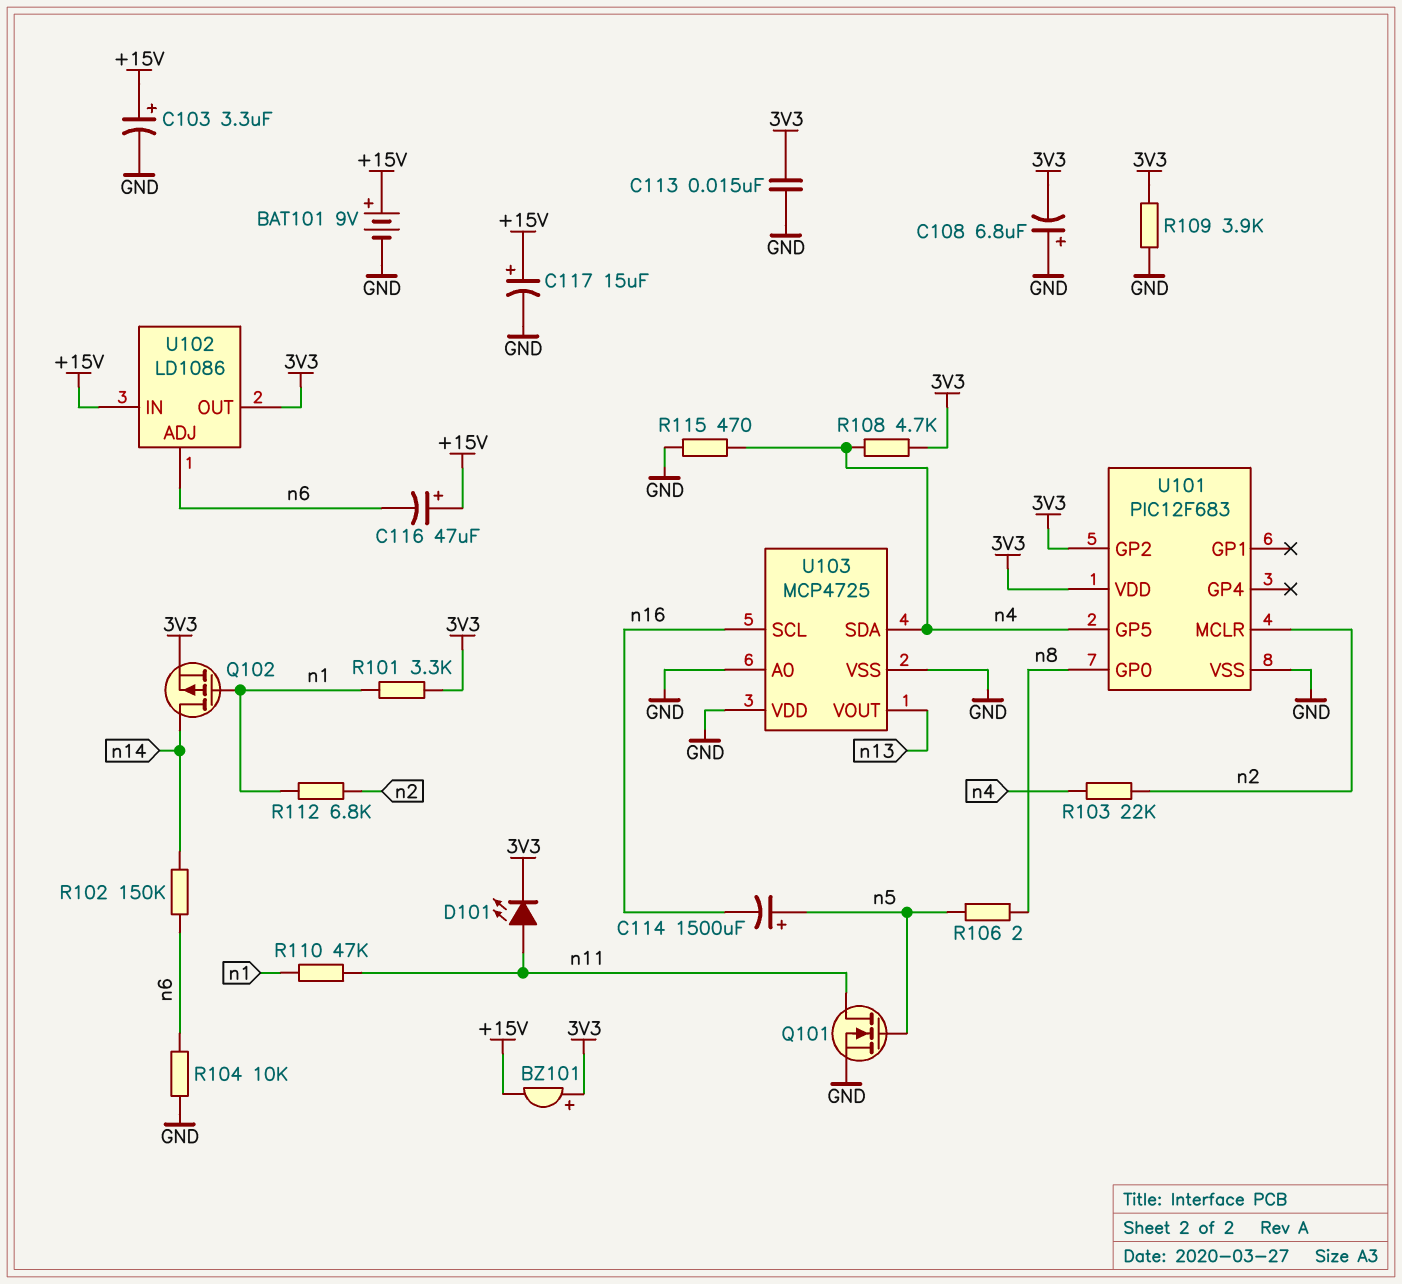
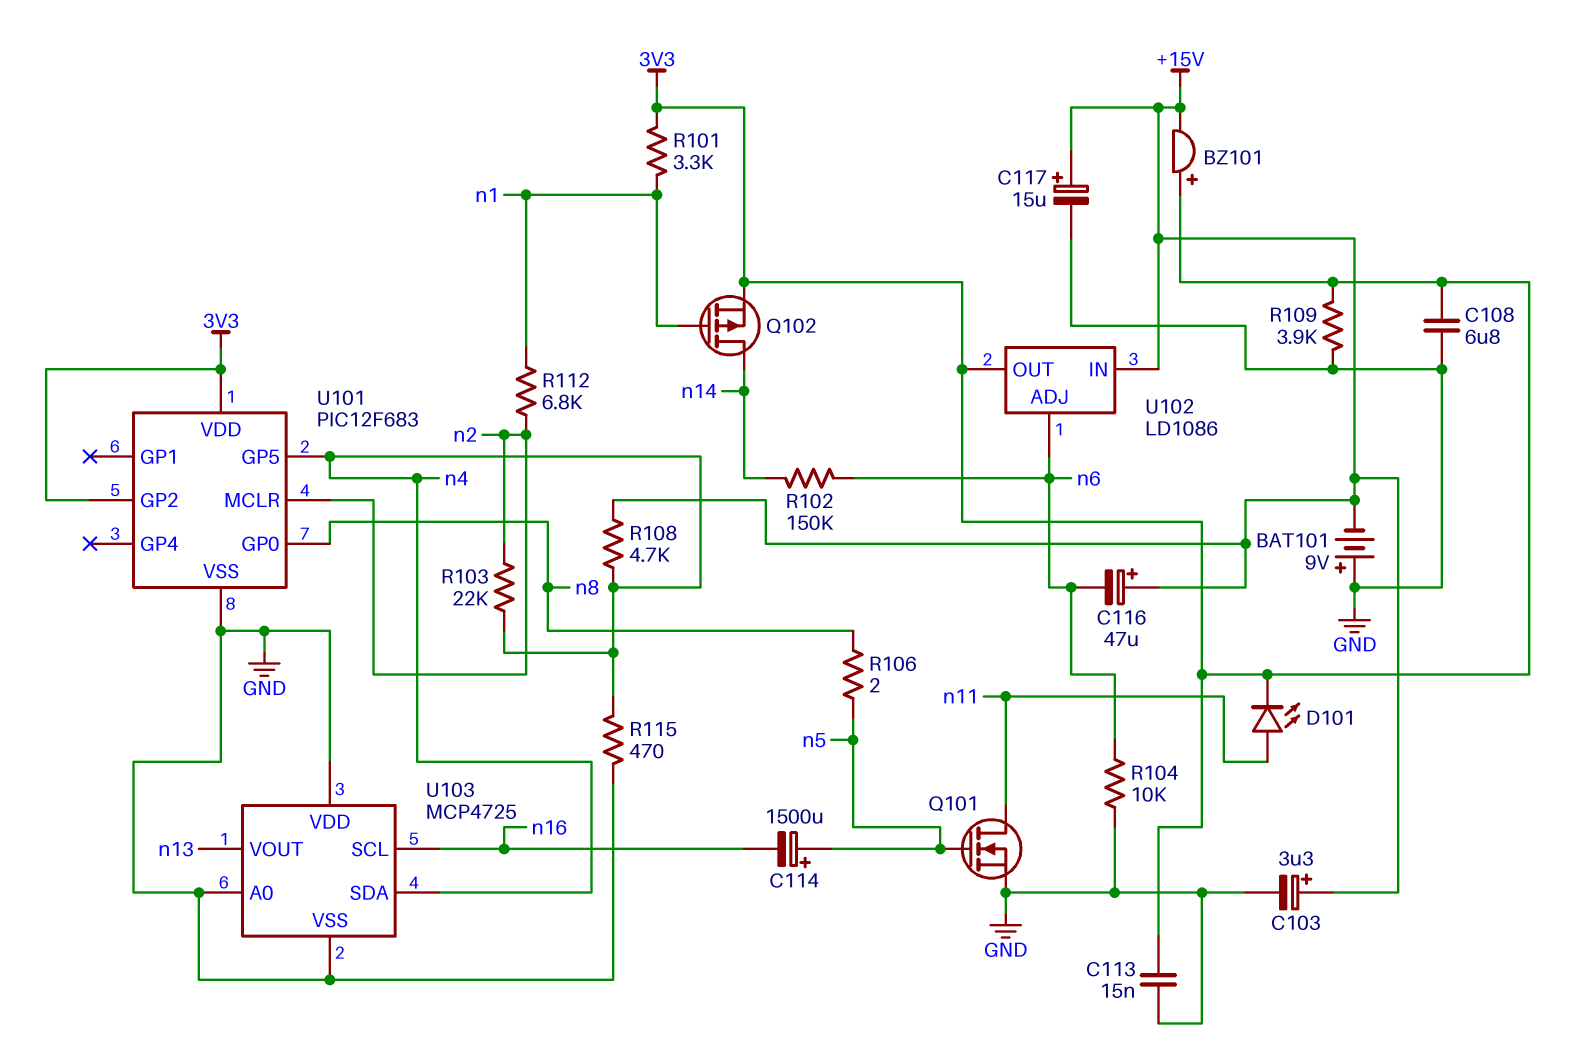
BAT101: 9V (plus +15V, minus GND) -> 9V (plus GND, minus +15V)
C108: 6.8uF (plus GND, minus 3V3) -> 6.8uF (3V3, GND)
R108: 4.7k (3V3, n4) -> 4.7k (+15V, n4)
R110: 47k (n1, n11) -> none

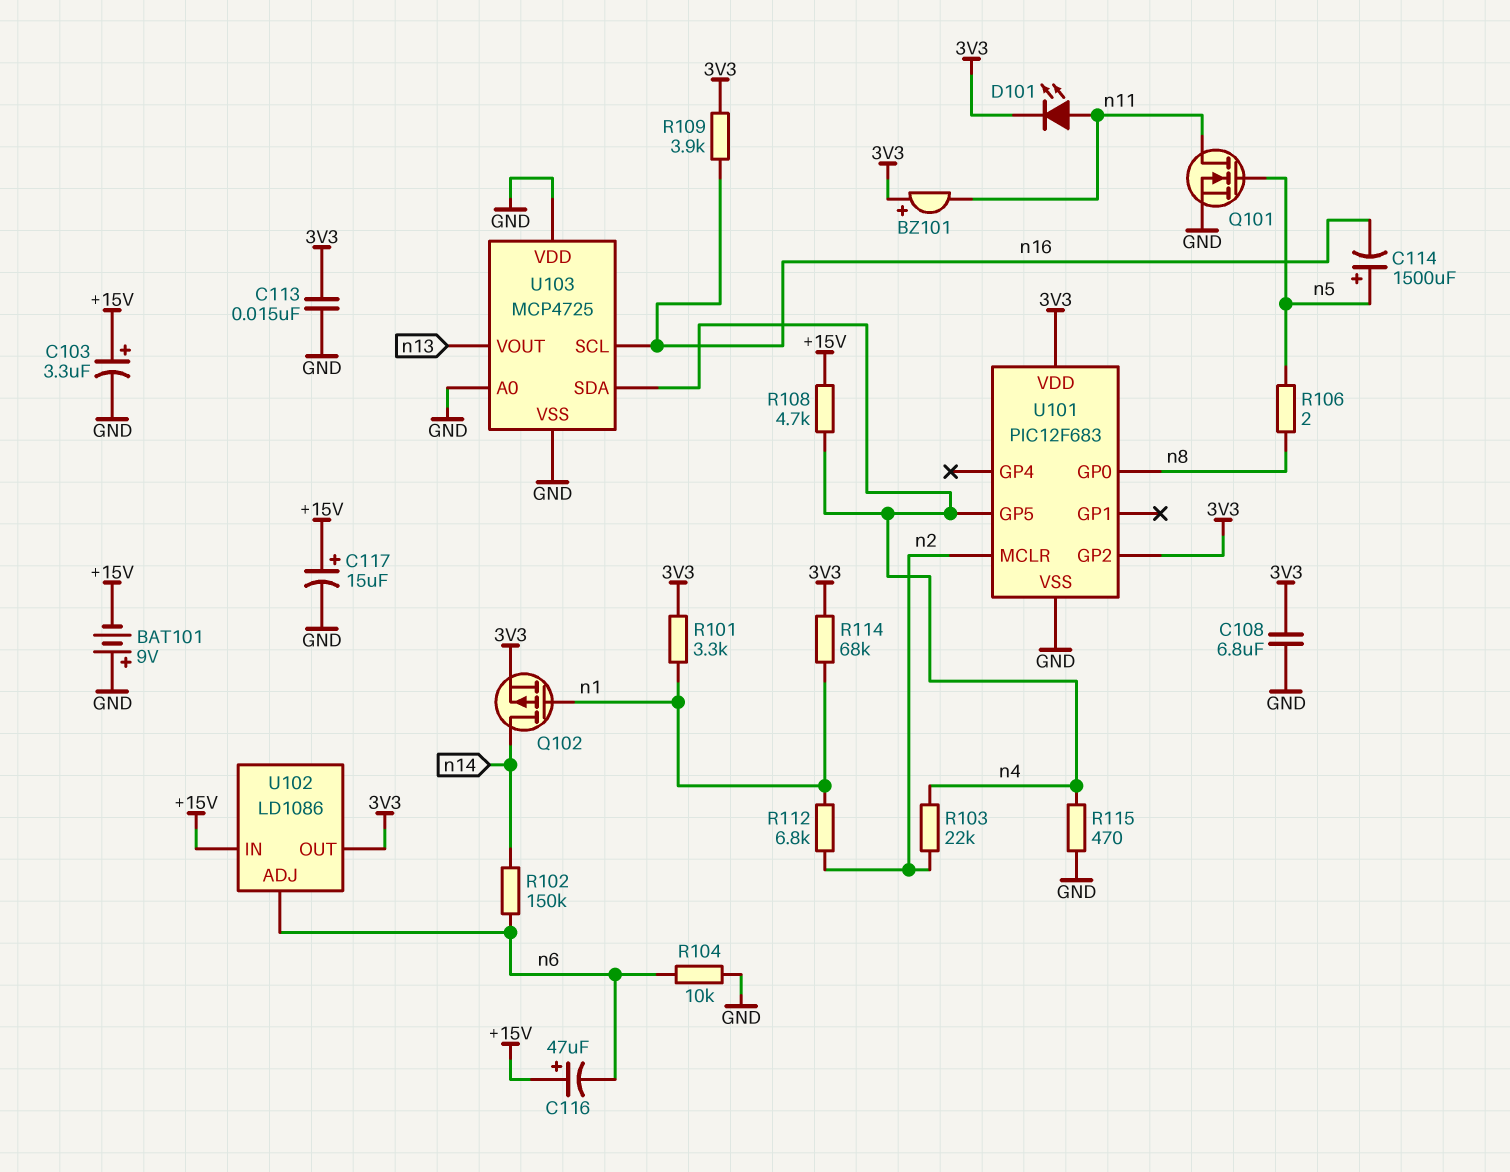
BZ101: buzzer (plus 3V3, minus +15V) -> buzzer (plus 3V3, minus n11)
R109: 3.9k (3V3, GND) -> 3.9k (3V3, n16)
R114: none -> 68k (3V3, n1)

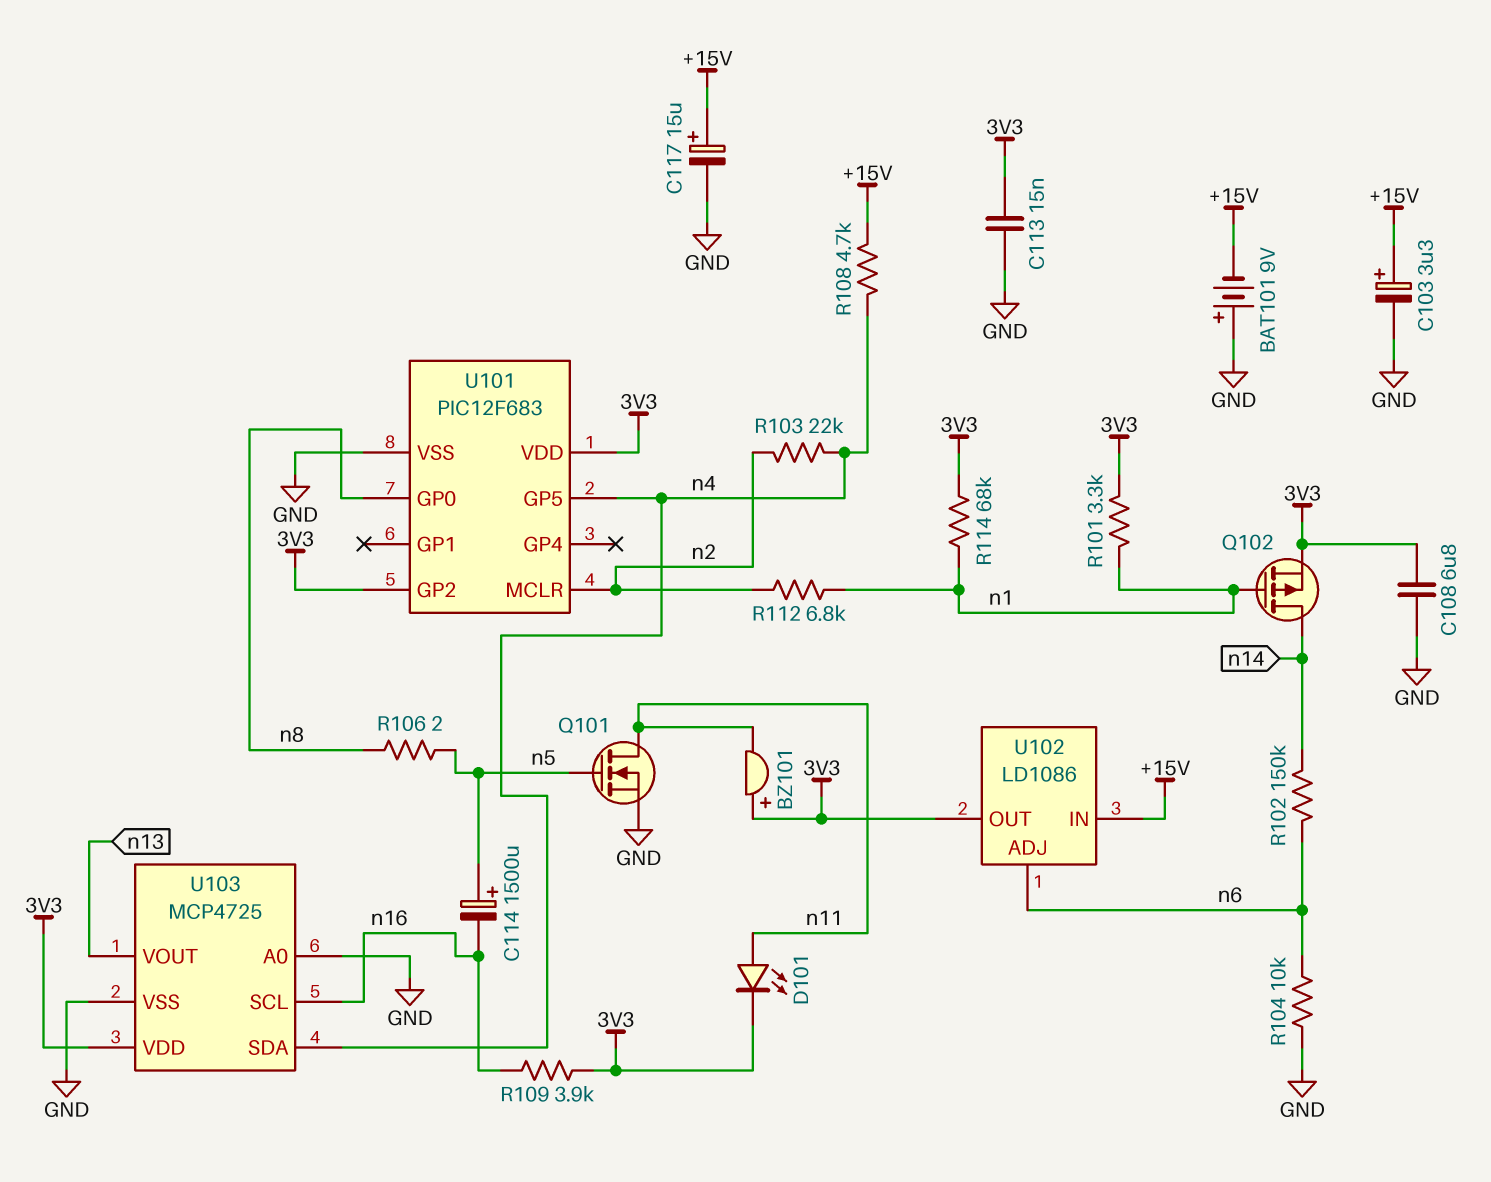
C116: 47uF (plus +15V, minus n6) -> none
R115: 470 (GND, n4) -> none
U103 pin VDD: GND -> 3V3

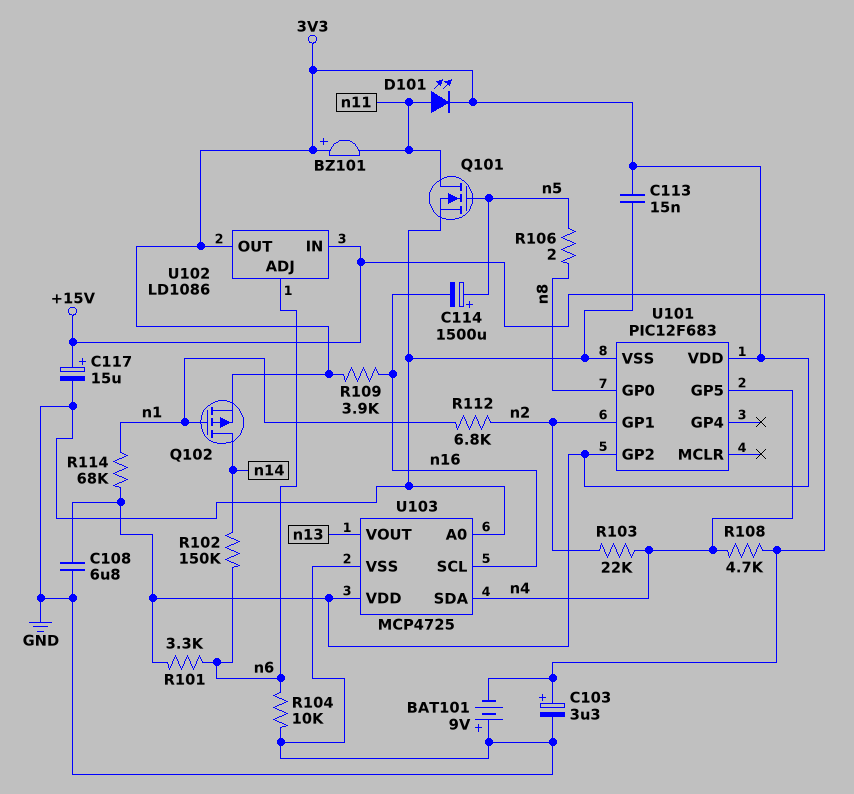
R101: 3.3k (3V3, n1) -> 3.3k (3V3, n6)
U101 pin GP1: none -> n2
U101 pin MCLR: n2 -> none

